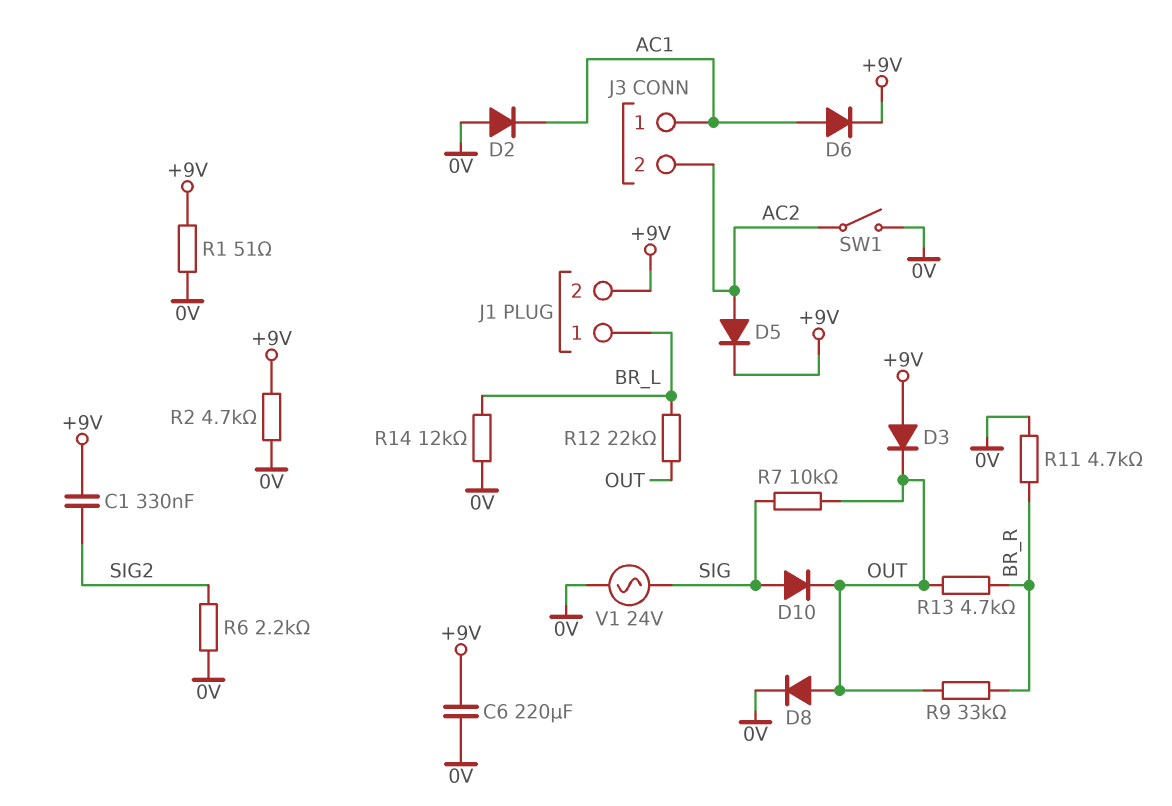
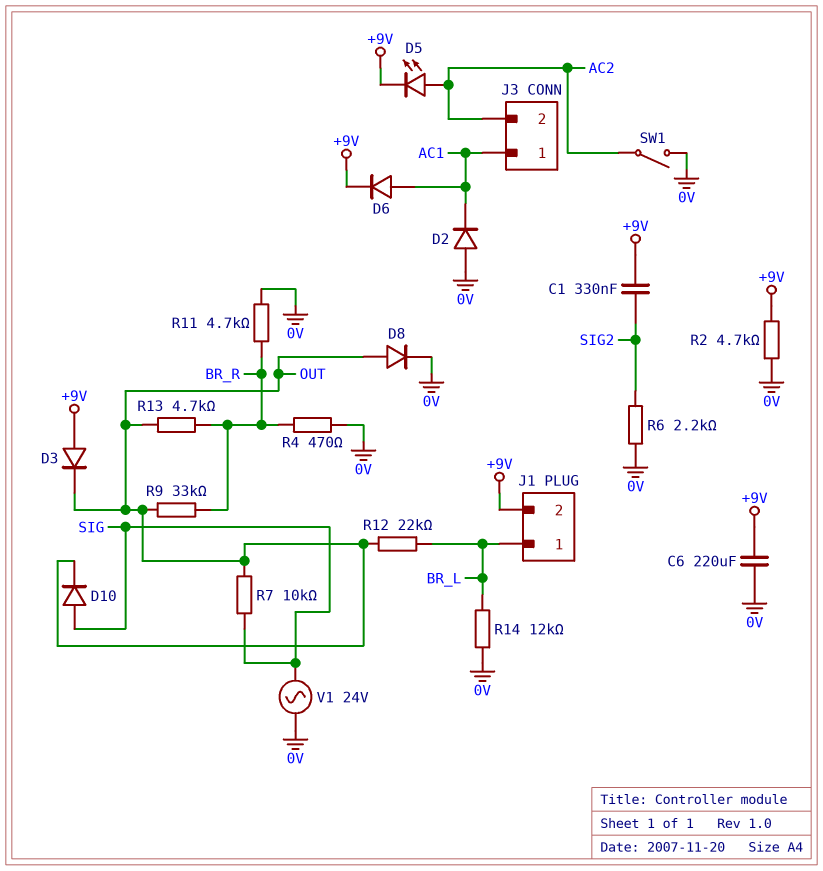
D5: diode (A AC2, K +9V) -> LED (A AC2, K +9V)
R1: 51 (+9V, 0V) -> none
R4: none -> 470 (0V, BR_R)

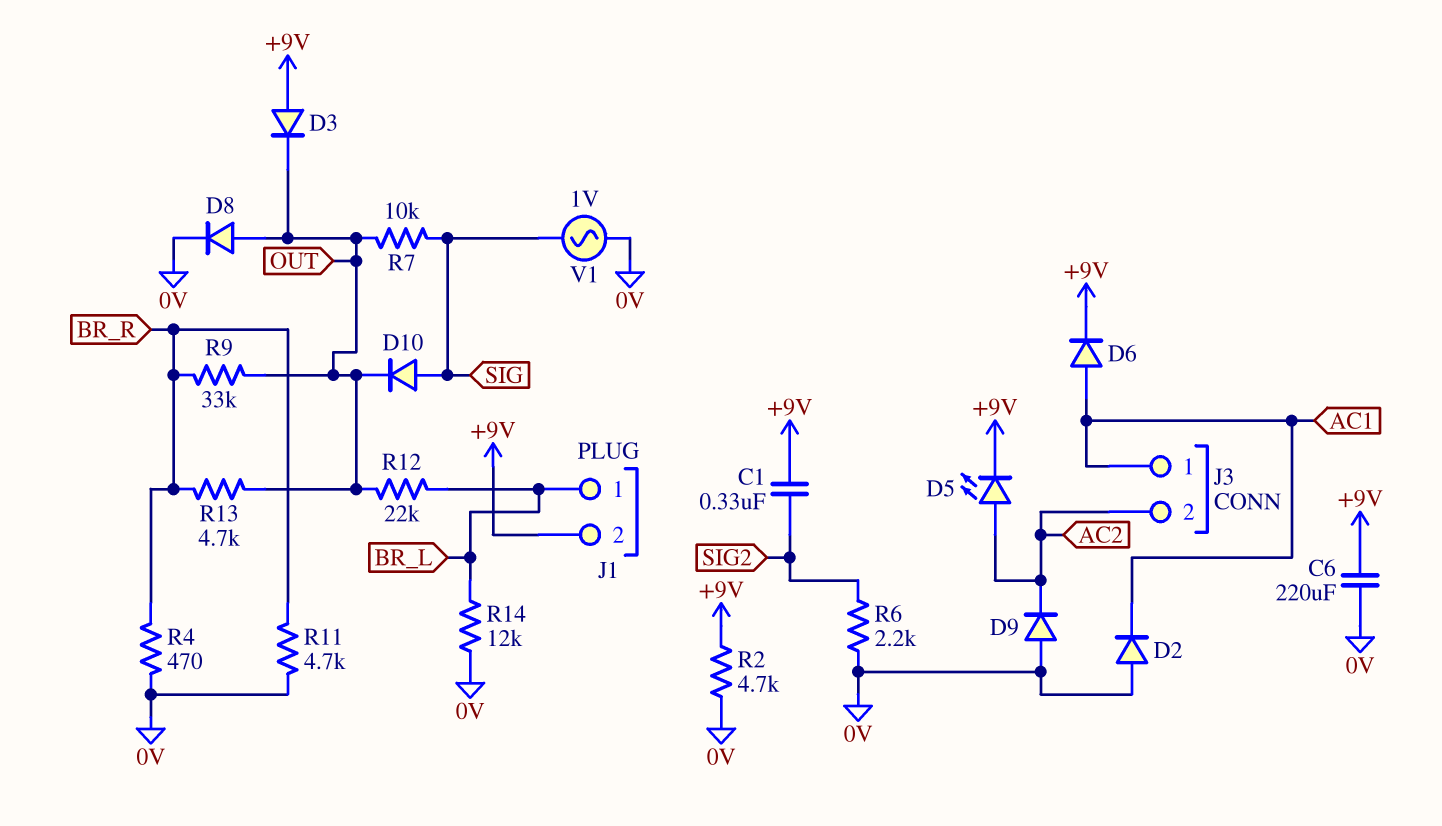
D9: none -> diode (A 0V, K AC2)
SW1: switch (0V, AC2) -> none
V1: AC 24V (0V, SIG) -> AC 1V (0V, SIG)

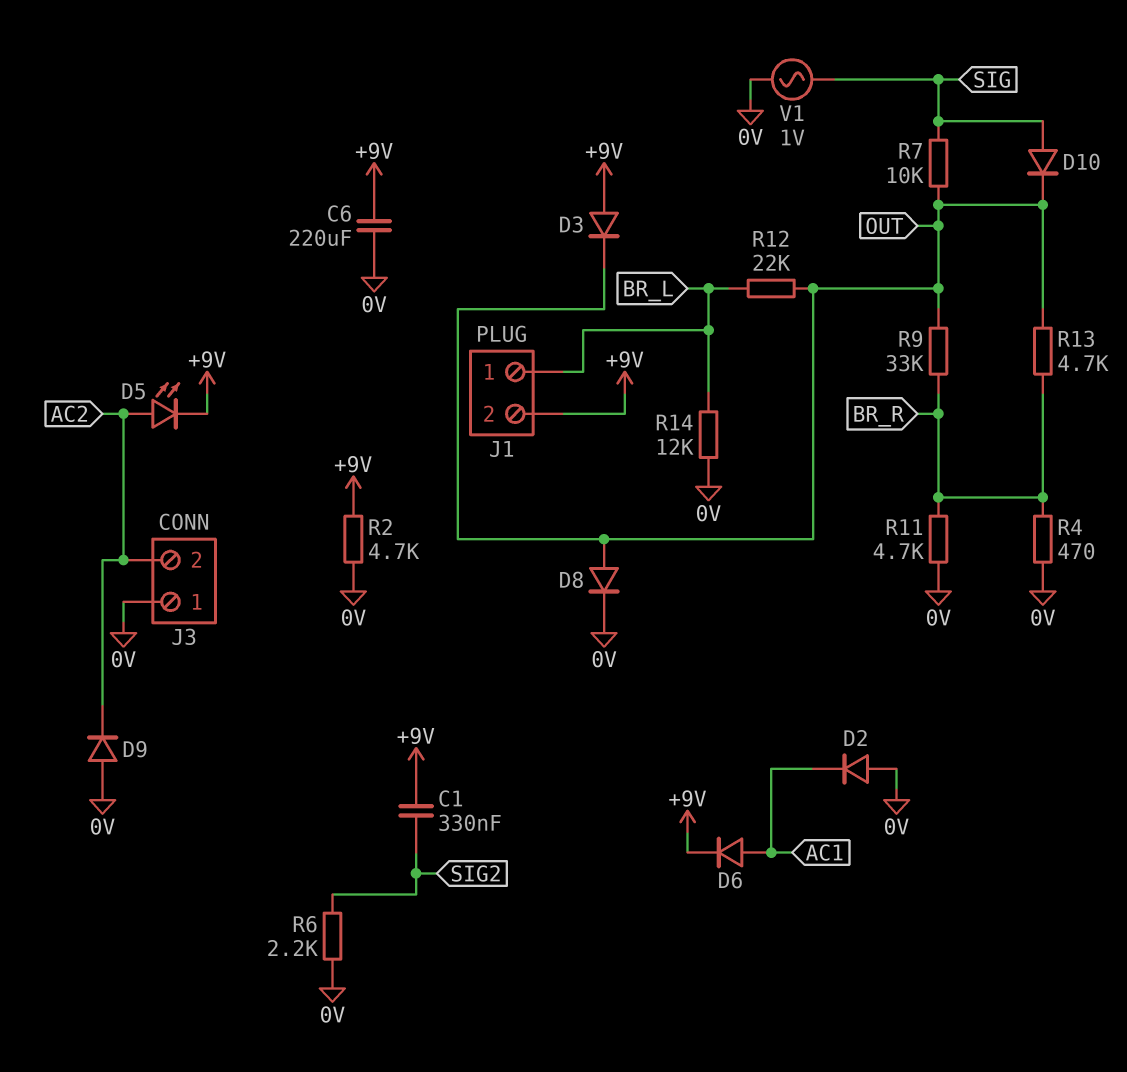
J3 pin 1: AC1 -> 0V

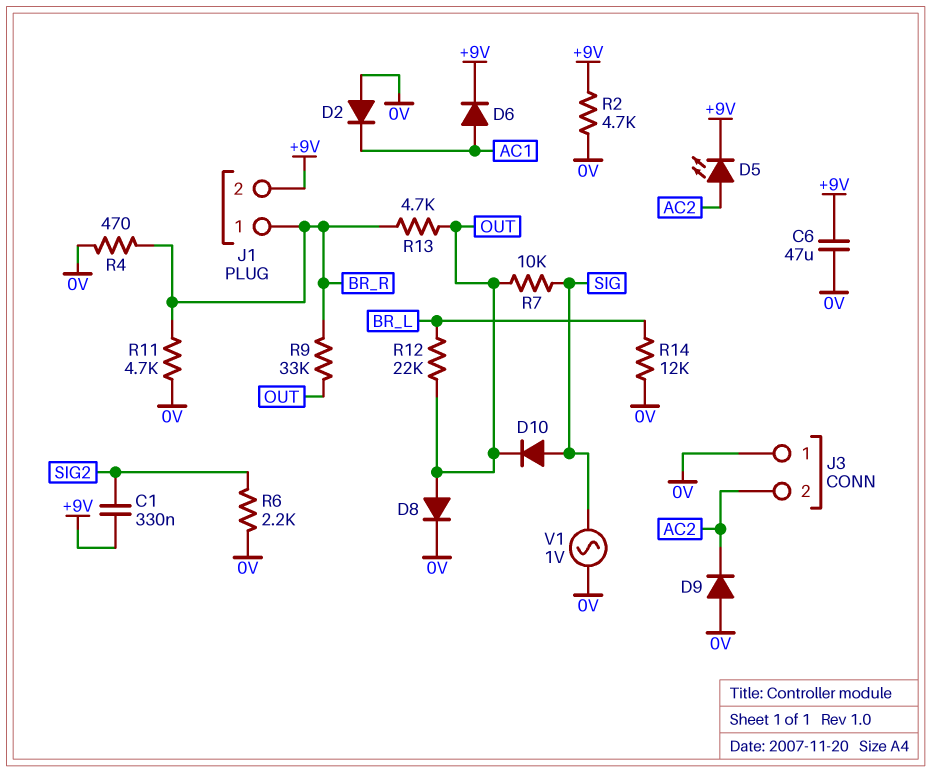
C6: 220uF (+9V, 0V) -> 47uF (+9V, 0V)
D3: diode (A +9V, K OUT) -> none
J1 pin 1: BR_L -> BR_R

